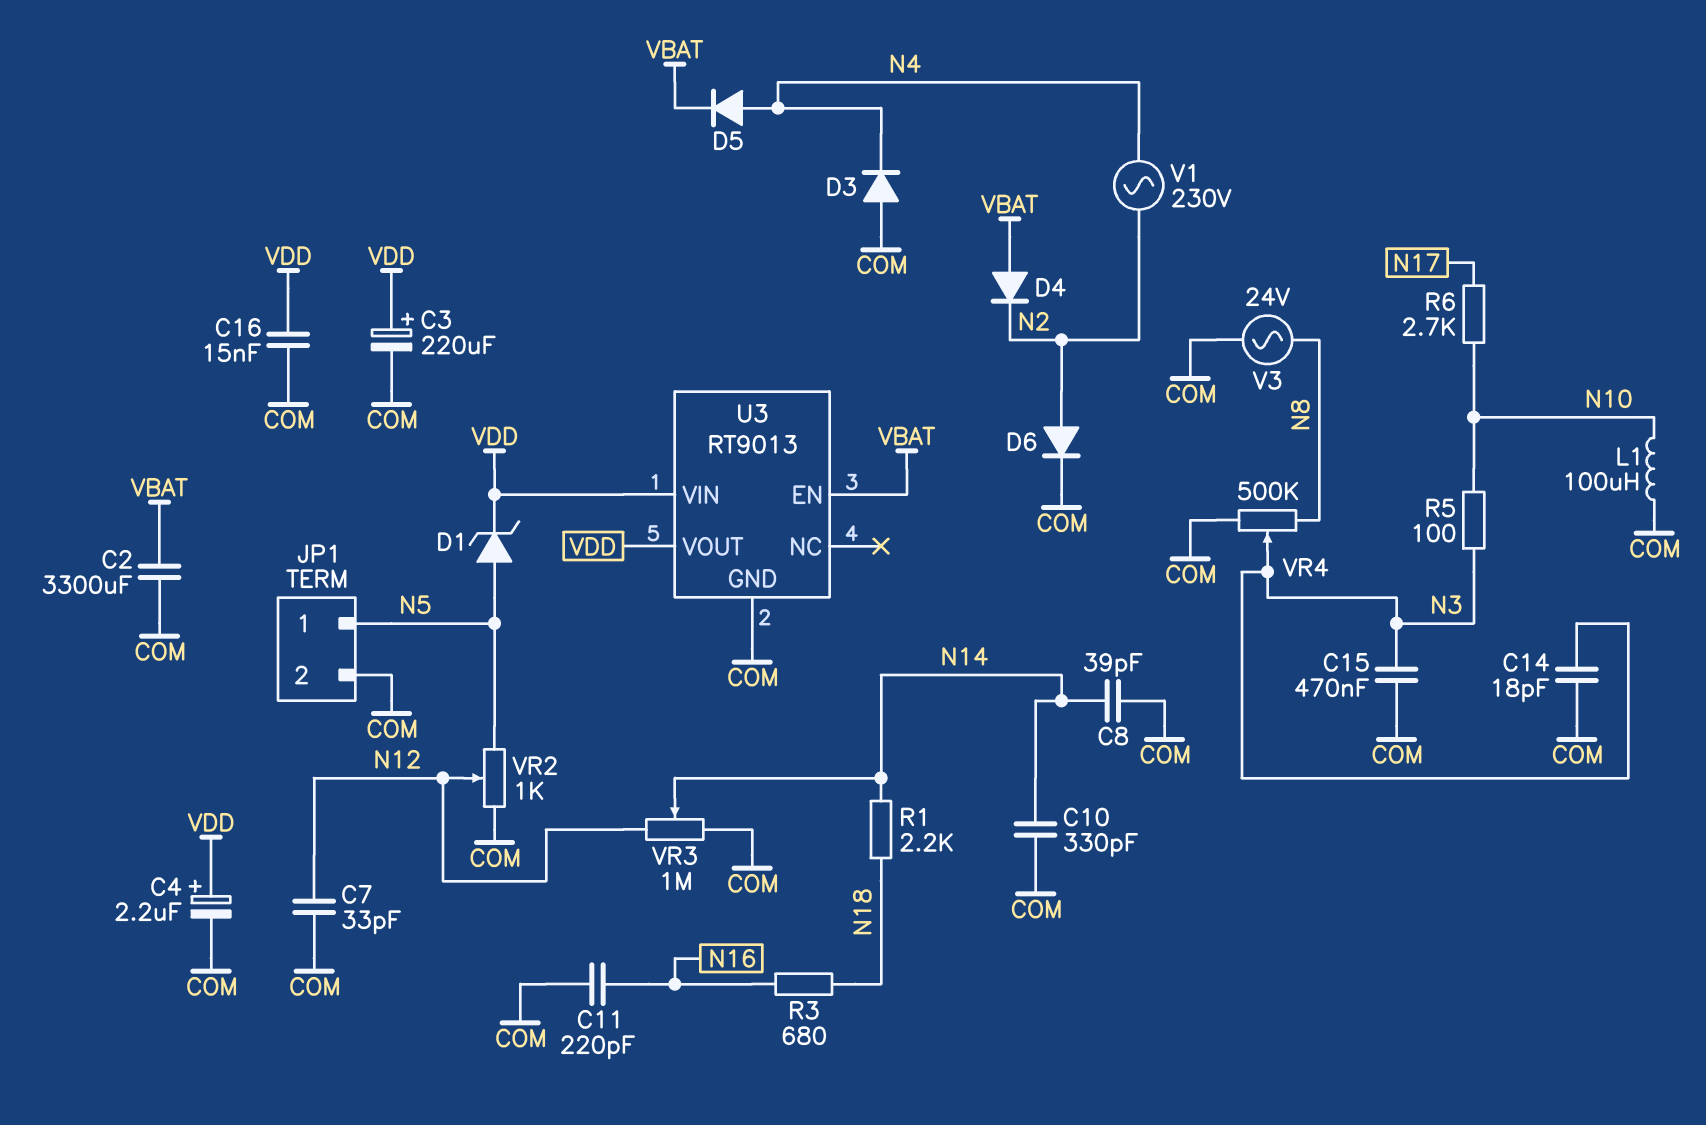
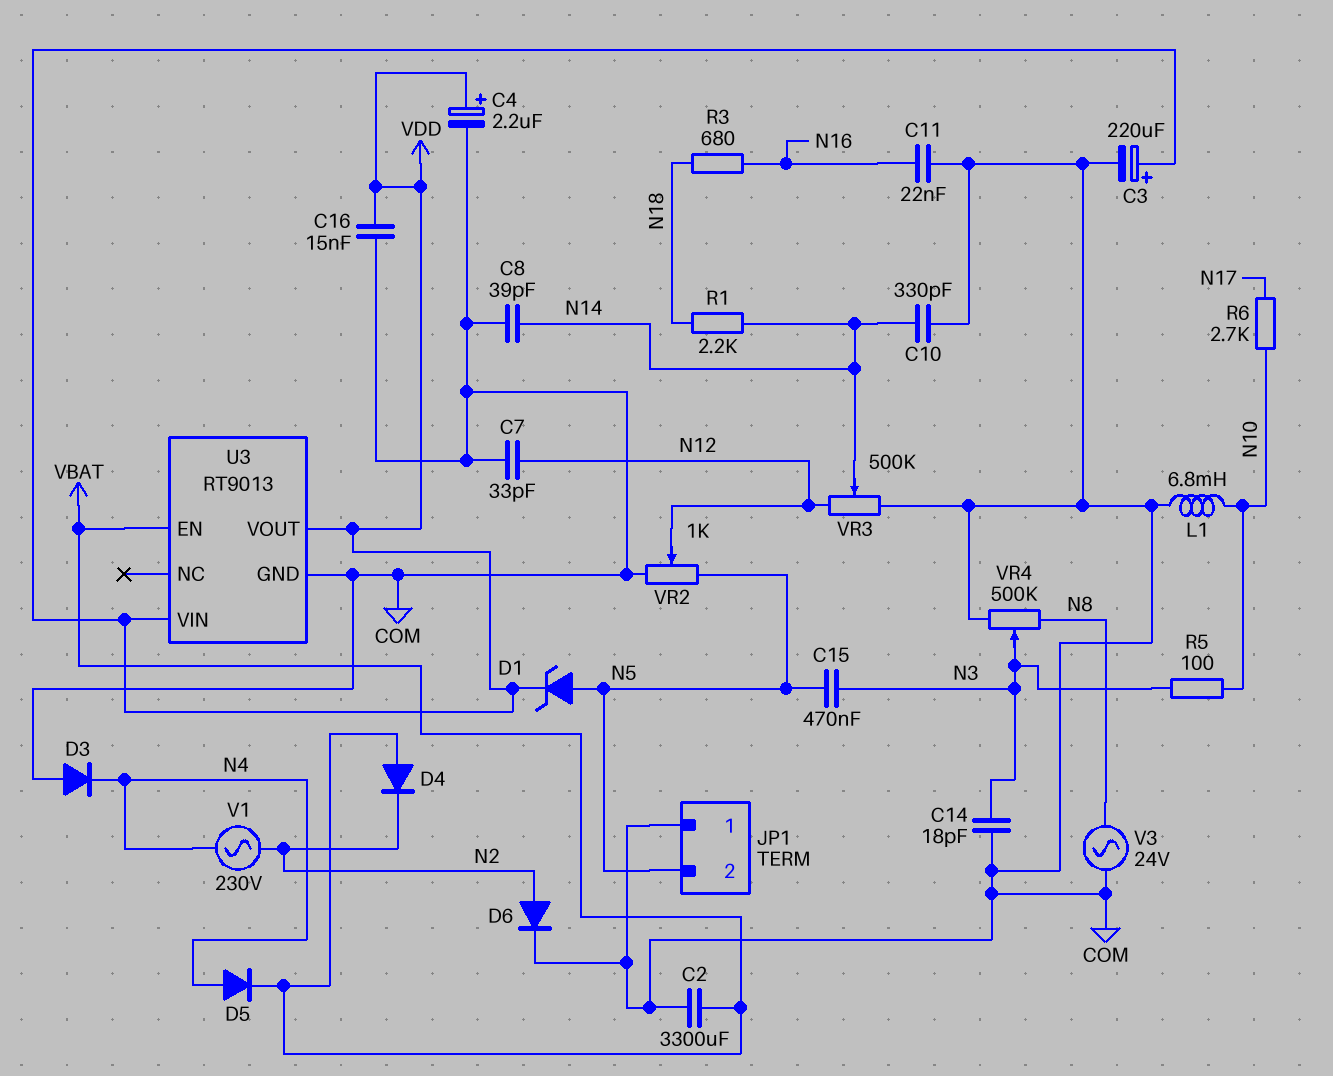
C11: 220pF (COM, N16) -> 22nF (COM, N16)
C15: 470nF (COM, N3) -> 470nF (N3, N5)
JP1 pin 1: N5 -> COM
JP1 pin 2: COM -> N5
L1: 100uH (COM, N10) -> 6.8mH (COM, N10)
VR3: 1M (COM, N12, wiper N14) -> 500k (COM, N12, wiper N14)

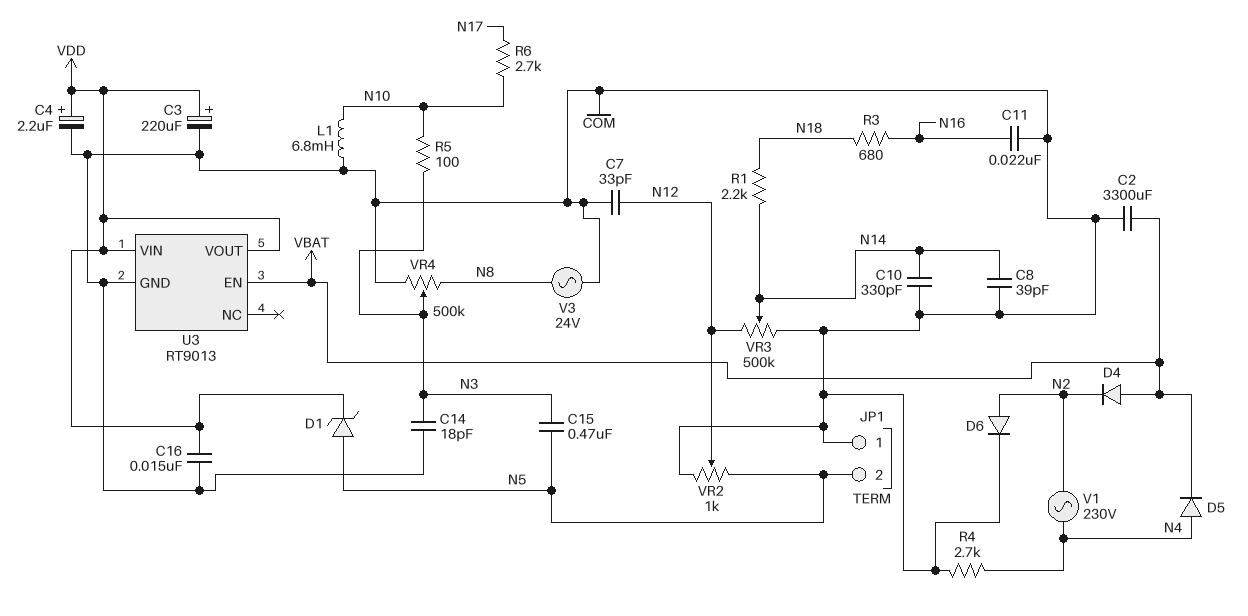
D3: diode (A COM, K N4) -> none
R4: none -> 2.7k (COM, N4)

